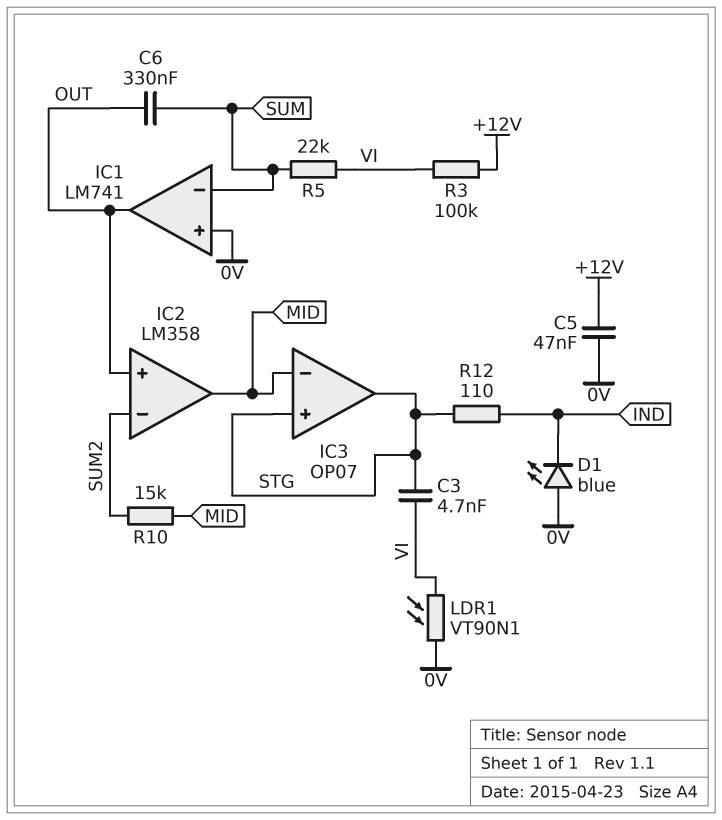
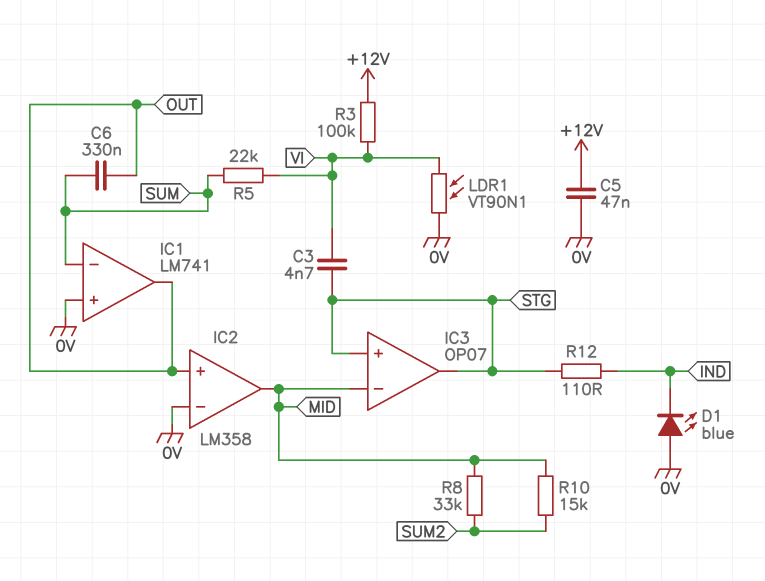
IC2 pin in-: SUM2 -> 0V
R8: none -> 33k (MID, SUM2)

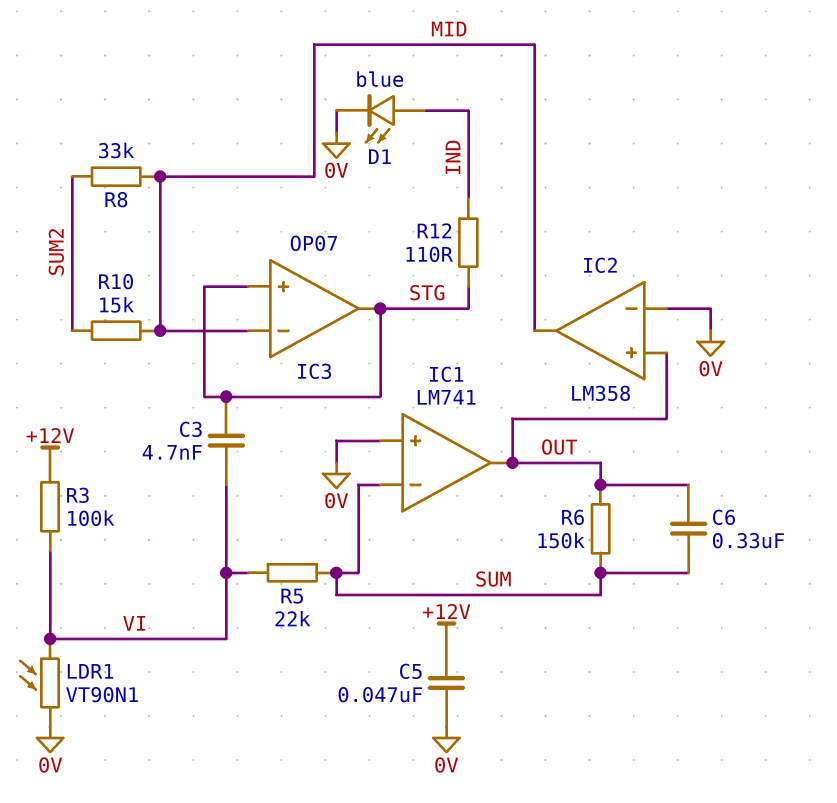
D1: LED blue (A 0V, K IND) -> LED blue (A IND, K 0V)
R6: none -> 150k (OUT, SUM)

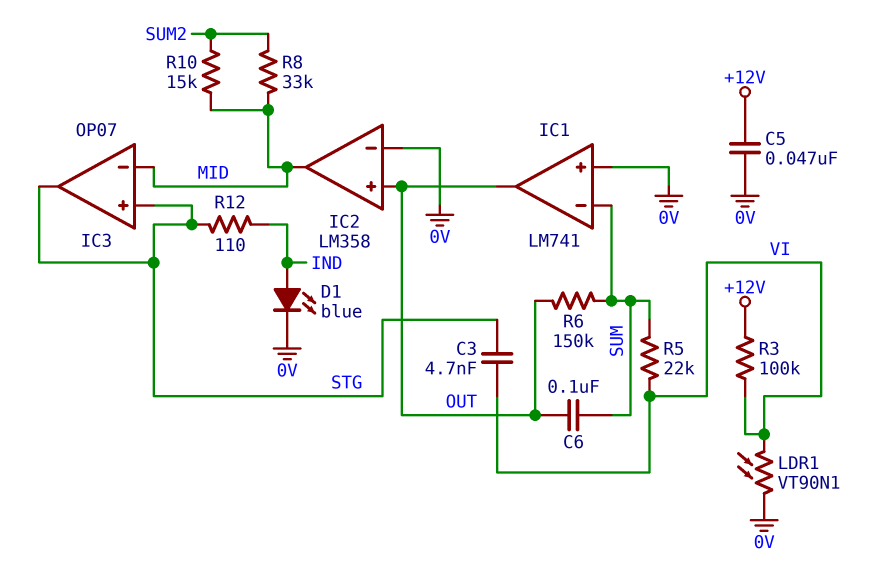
C6: 330nF (OUT, SUM) -> 100nF (OUT, SUM)

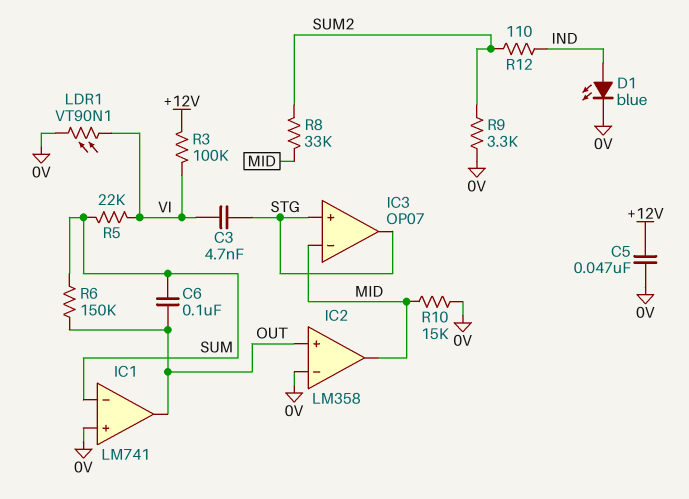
R9: none -> 3.3k (0V, SUM2)
R10: 15k (MID, SUM2) -> 15k (0V, MID)
R12: 110 (IND, STG) -> 110 (IND, SUM2)

